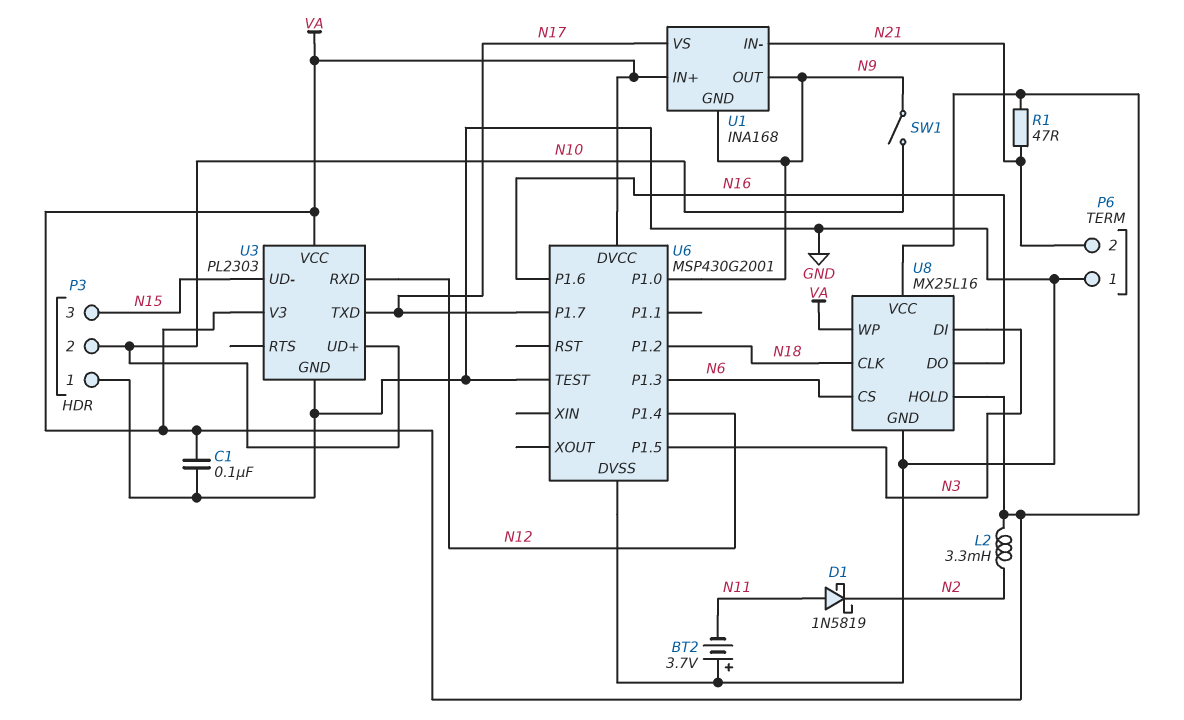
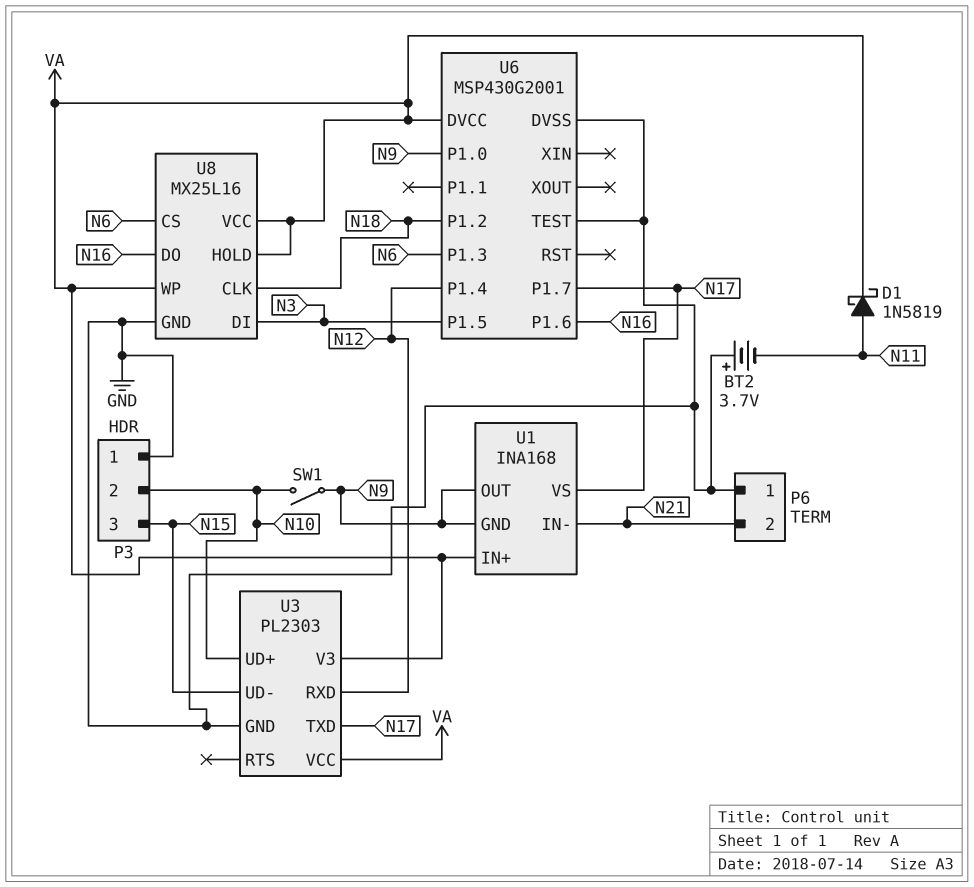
C1: 100nF (GND, VA) -> none
D1: schottky 1N5819 (A N11, K N2) -> schottky 1N5819 (A N11, K VA)
L2: 3.3mH (N2, VA) -> none
R1: 47 (N21, VA) -> none

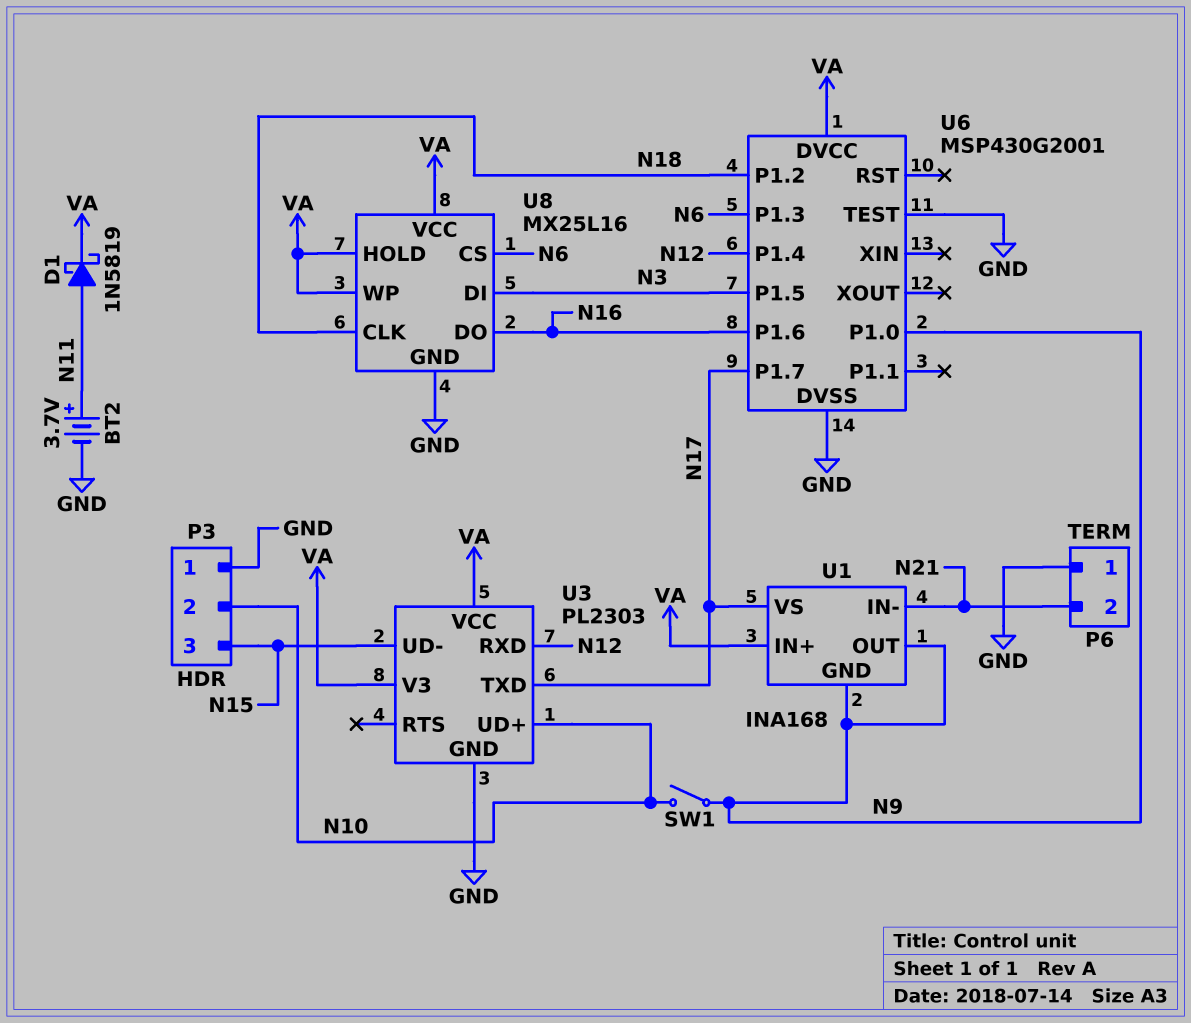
BT2: 3.7V (plus GND, minus N11) -> 3.7V (plus N11, minus GND)

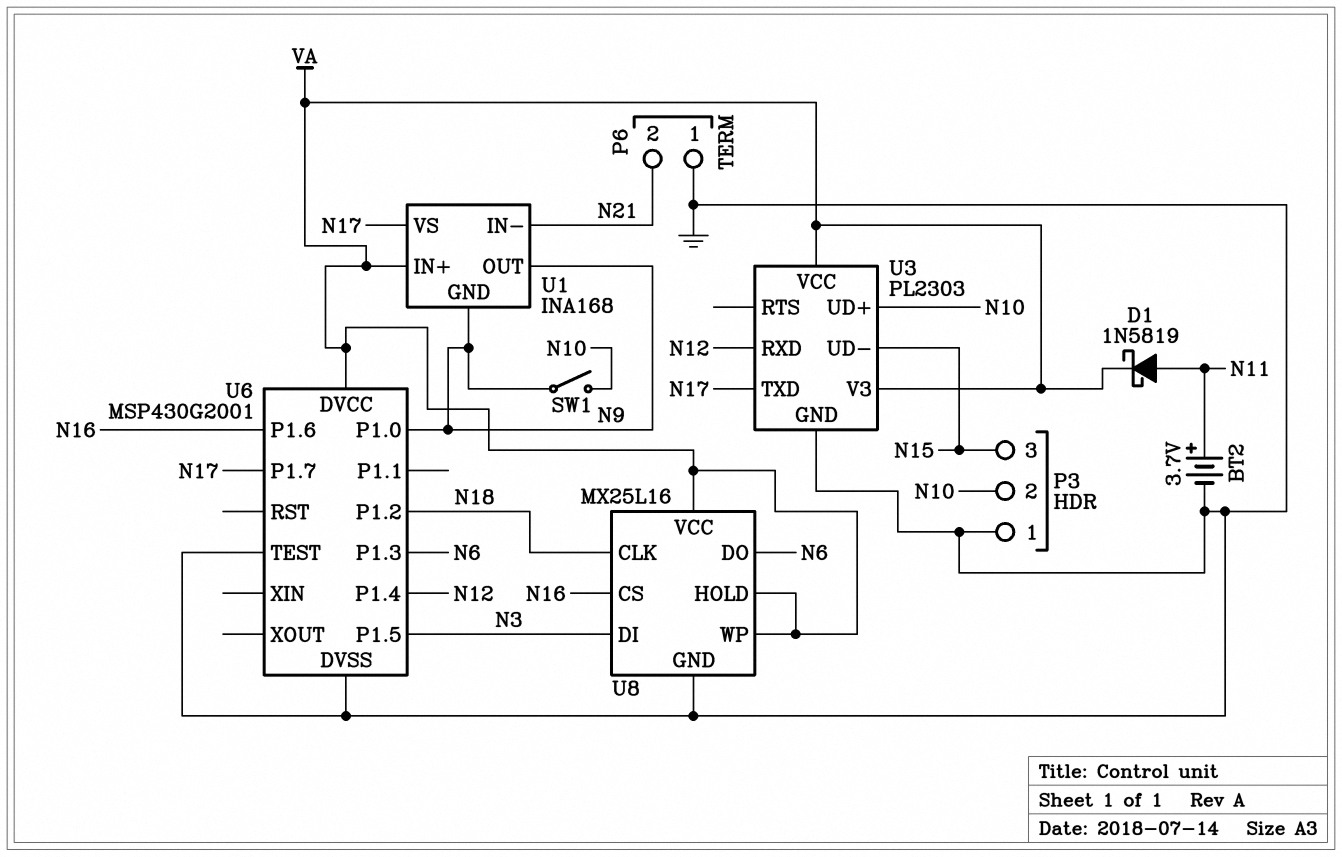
U8 pin CS: N6 -> N16
U8 pin DO: N16 -> N6

